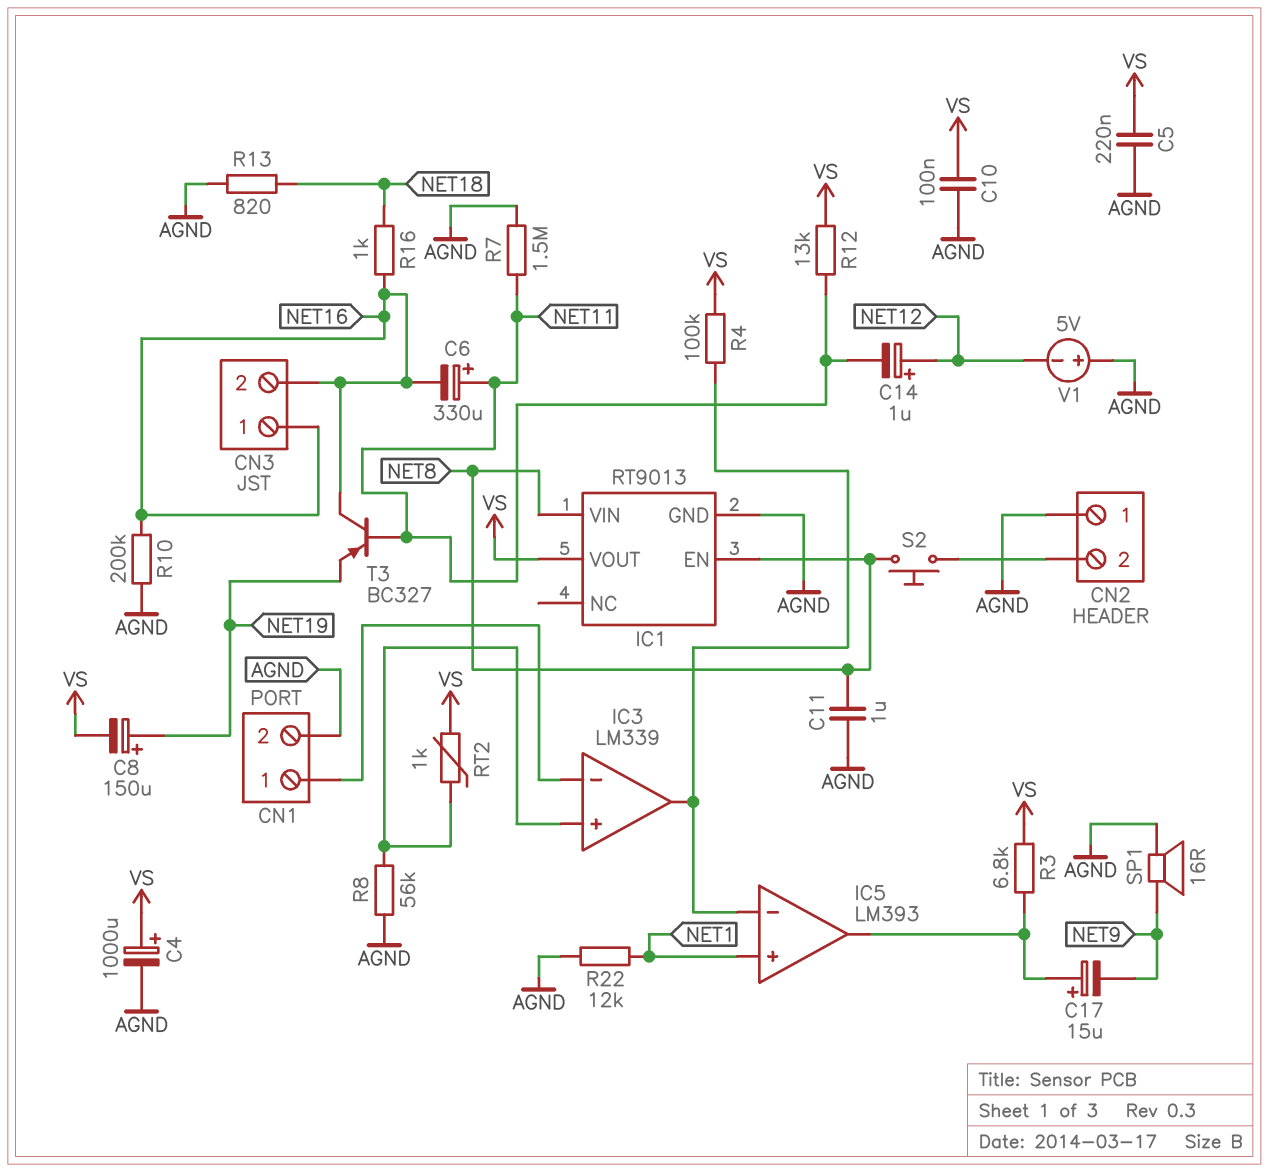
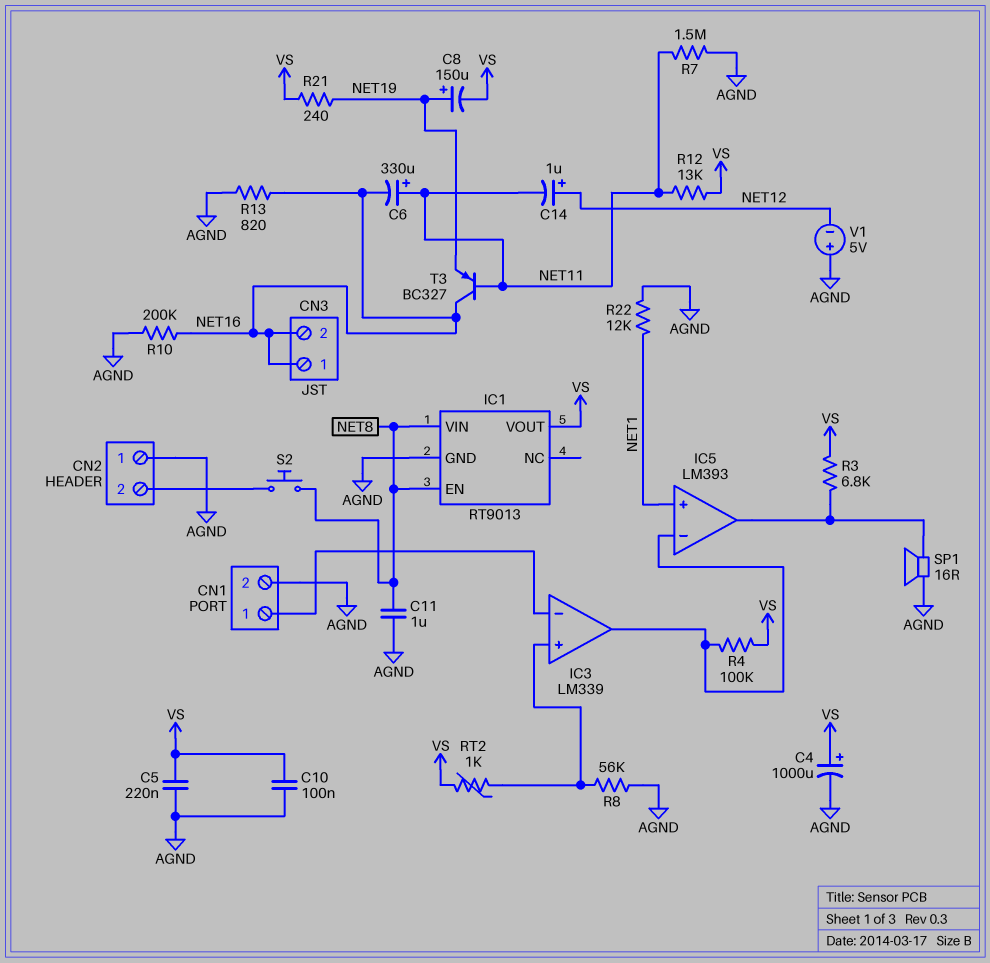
C17: 15uF (plus IC5/out, minus NET9) -> none
R13: 820 (AGND, NET18) -> 820 (AGND, NET16)
R16: 1k (NET16, NET18) -> none
R21: none -> 240 (NET19, VS)
SP1: speaker 16R (AGND, NET9) -> speaker 16R (AGND, IC5/out)

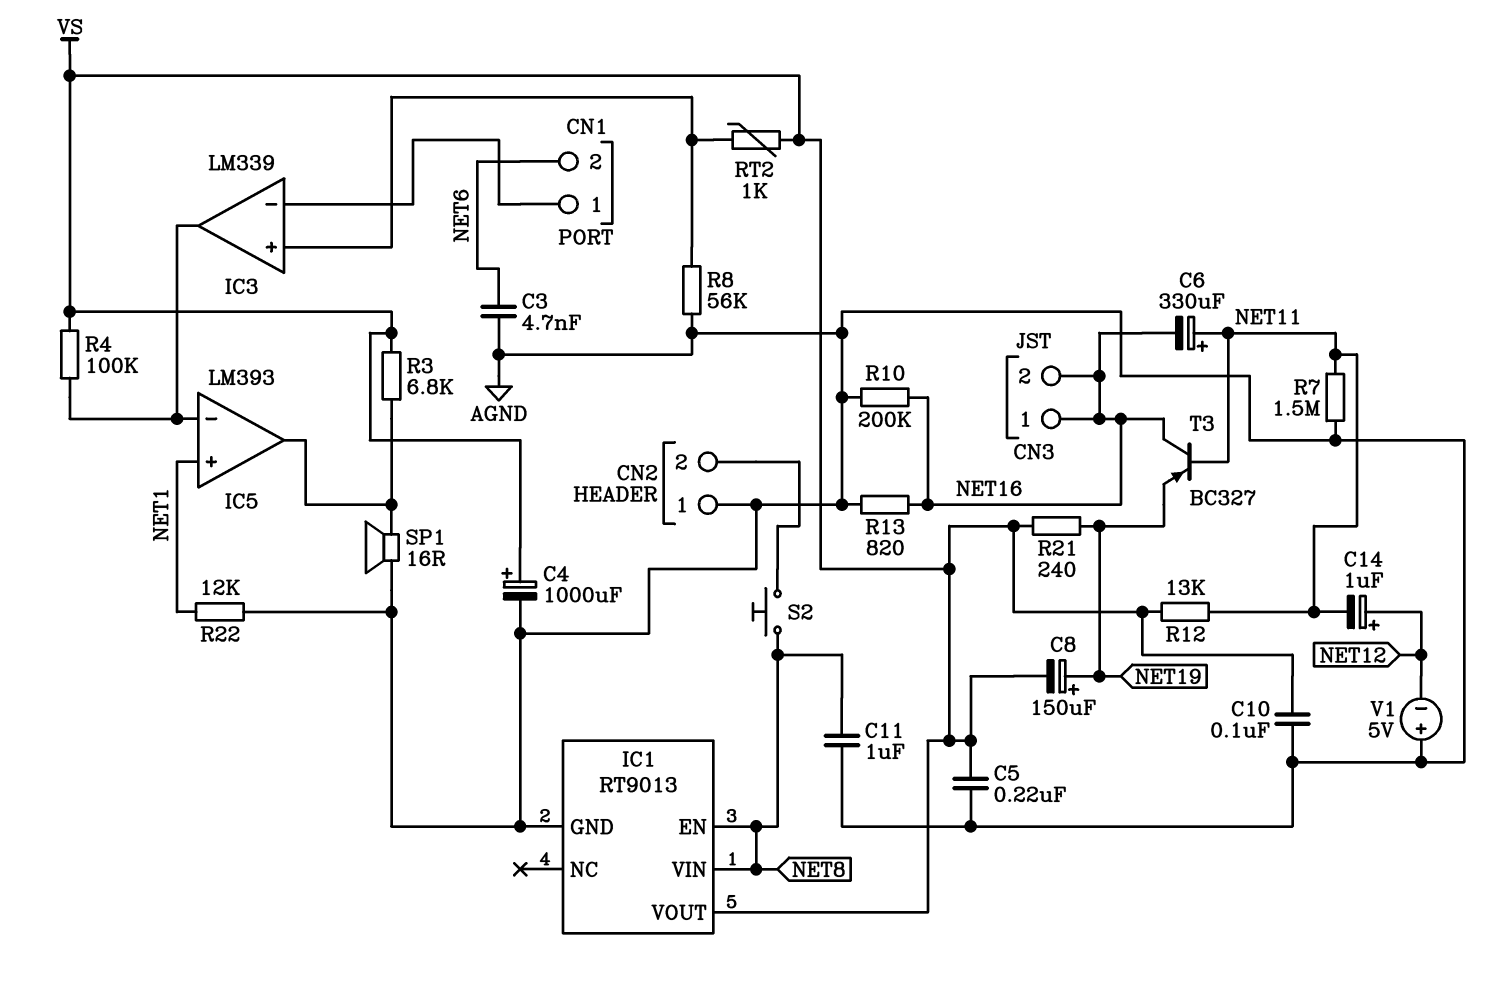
C3: none -> 4.7nF (AGND, NET6)
CN1 pin 2: AGND -> NET6

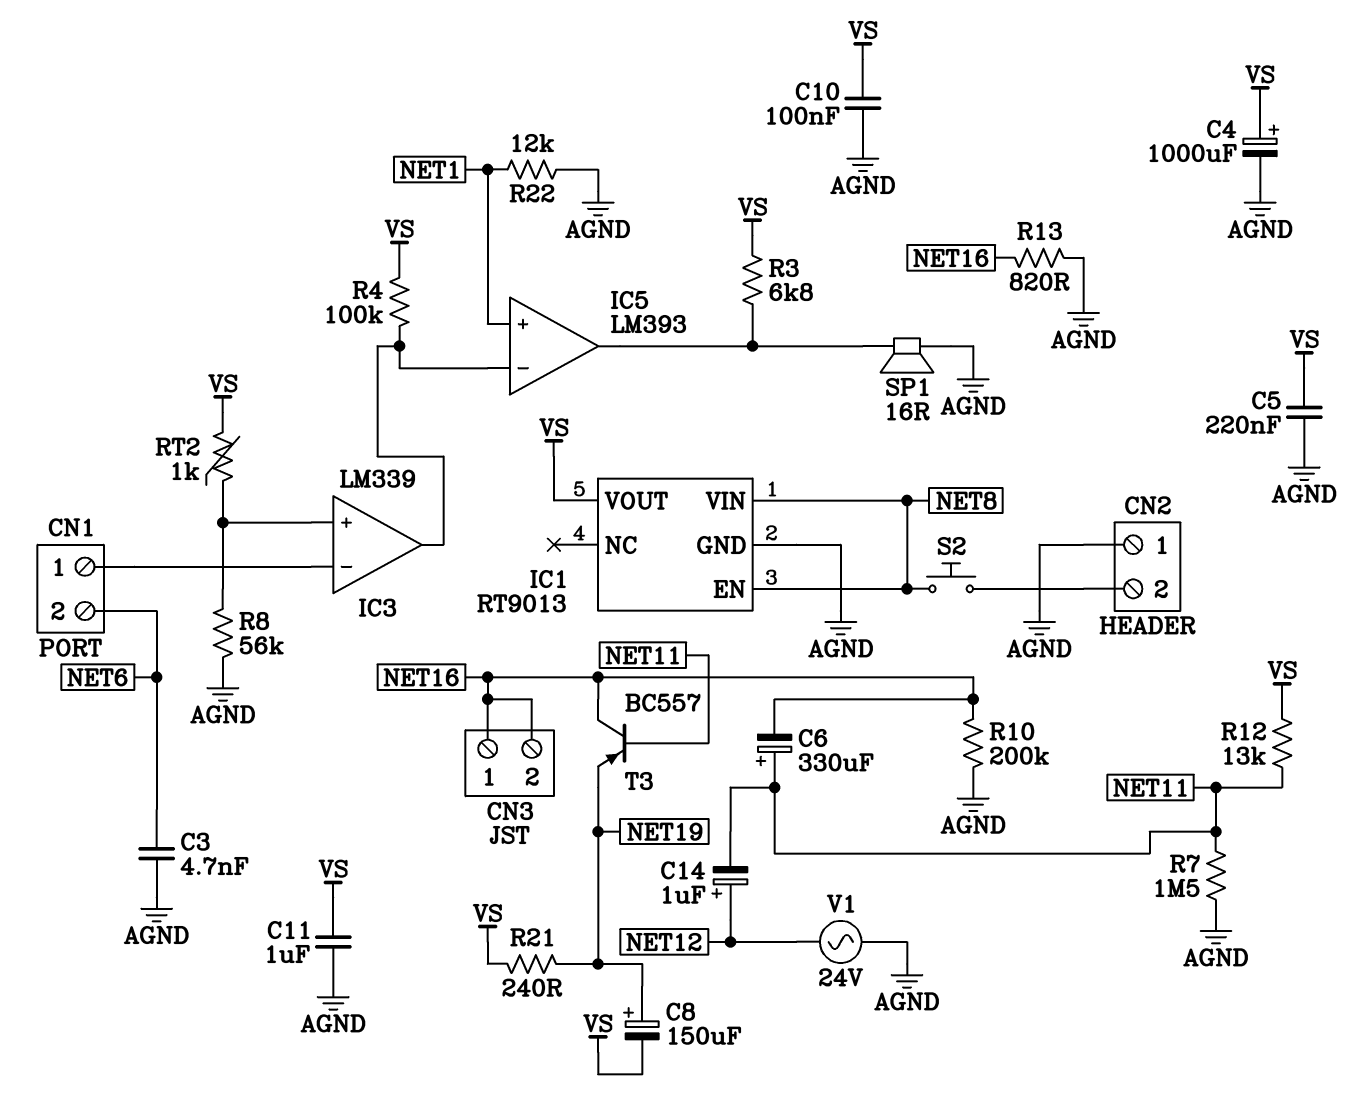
C11: 1uF (AGND, NET8) -> 1uF (AGND, VS)
T3: PNP BC327 (B NET11, C NET16, E NET19) -> PNP BC557 (B NET11, C NET16, E NET19)
V1: 5V (plus AGND, minus NET12) -> AC 24V (AGND, NET12)

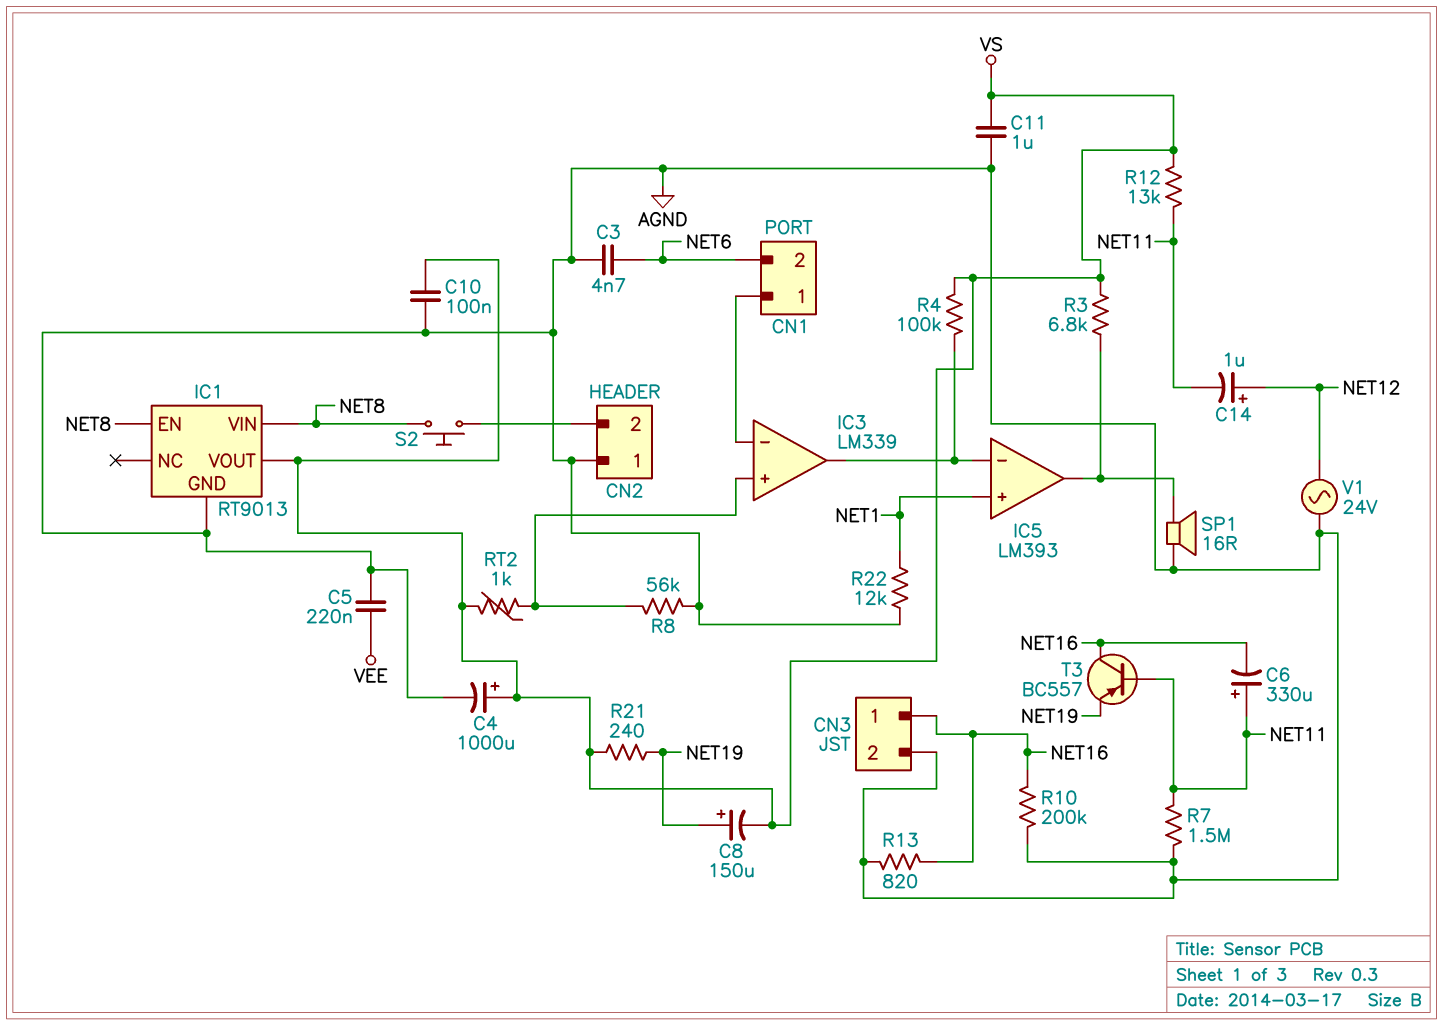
C5: 220nF (AGND, VS) -> 220nF (AGND, VEE)
CN3 pin 2: NET16 -> AGND

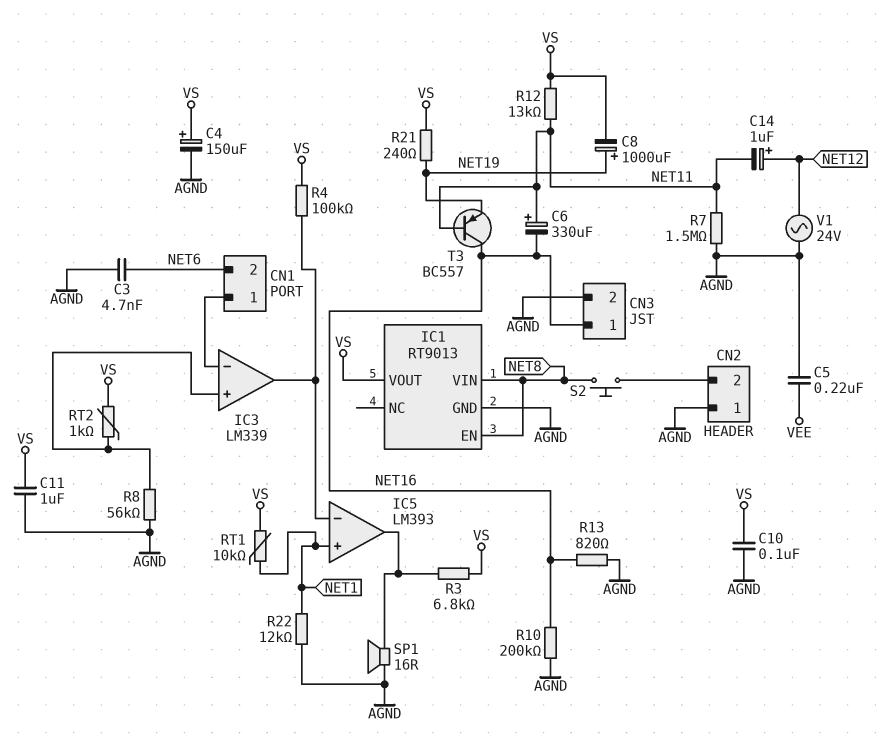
C4: 1000uF (plus VS, minus AGND) -> 150uF (plus VS, minus AGND)
C8: 150uF (plus NET19, minus VS) -> 1000uF (plus NET19, minus VS)
RT1: none -> 10k (NET1, VS)

